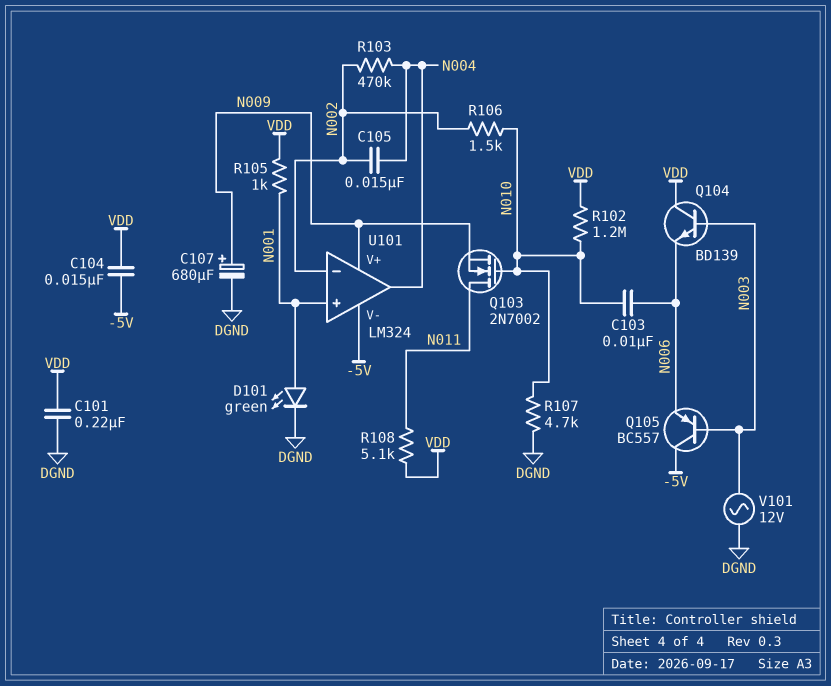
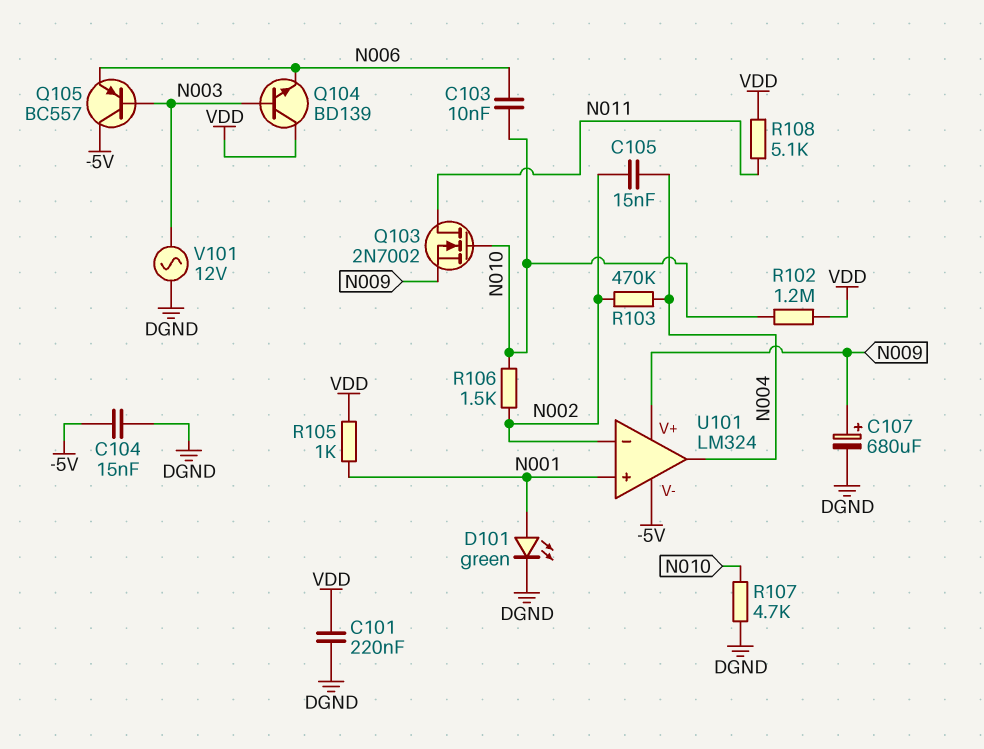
C104: 15nF (-5V, VDD) -> 15nF (-5V, DGND)

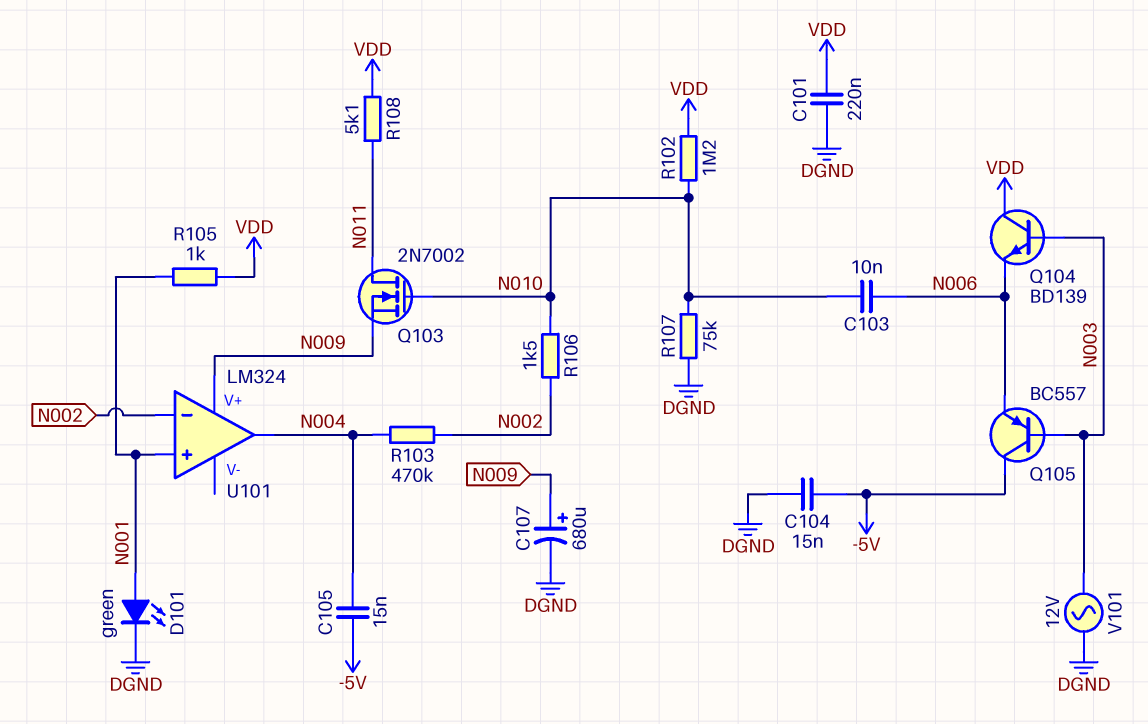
C105: 15nF (N002, N004) -> 15nF (-5V, N004)
R107: 4.7k (DGND, N010) -> 75k (DGND, N010)
U101 pin V-: -5V -> none

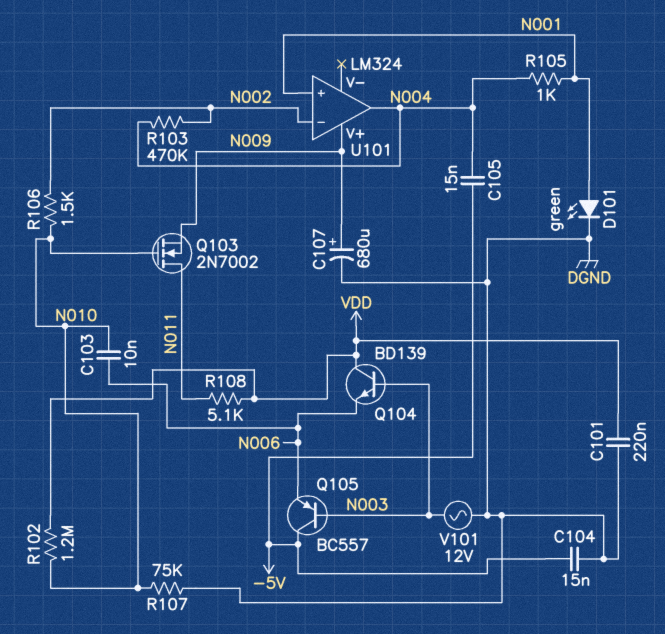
R105: 1k (N001, VDD) -> 1k (N001, N004)

